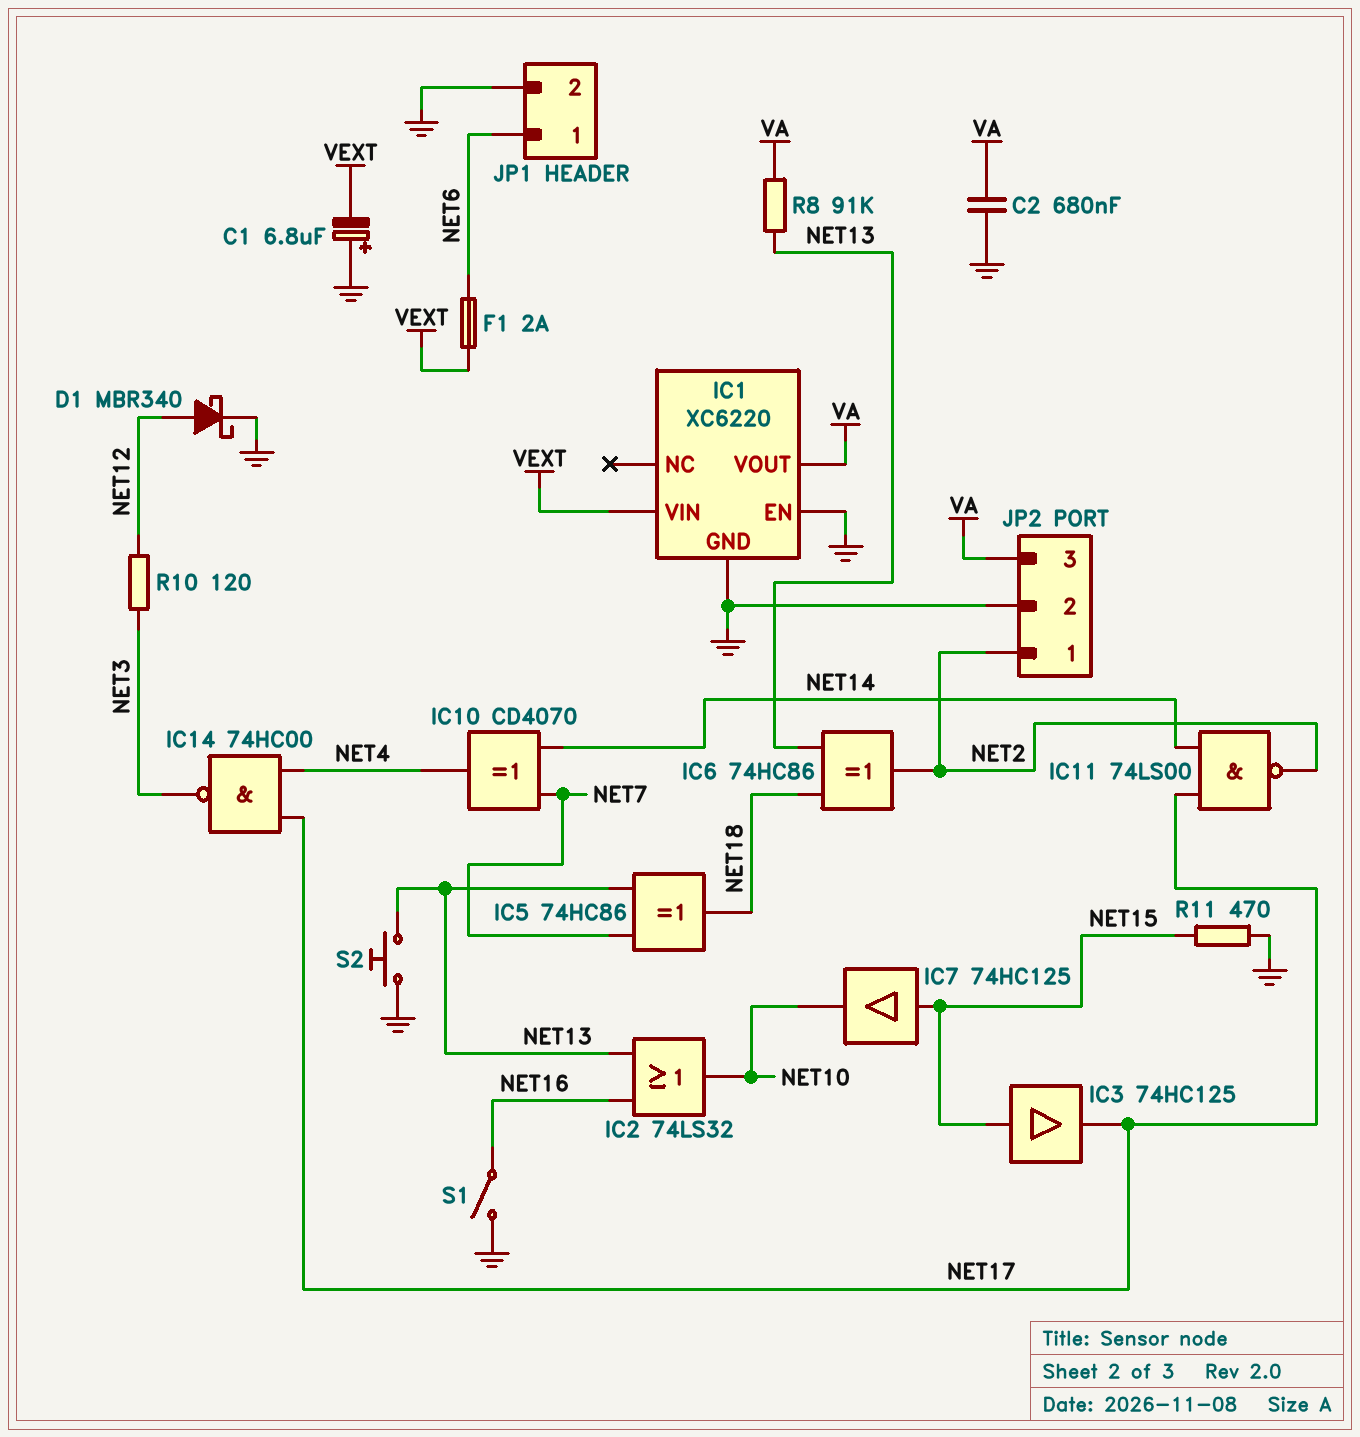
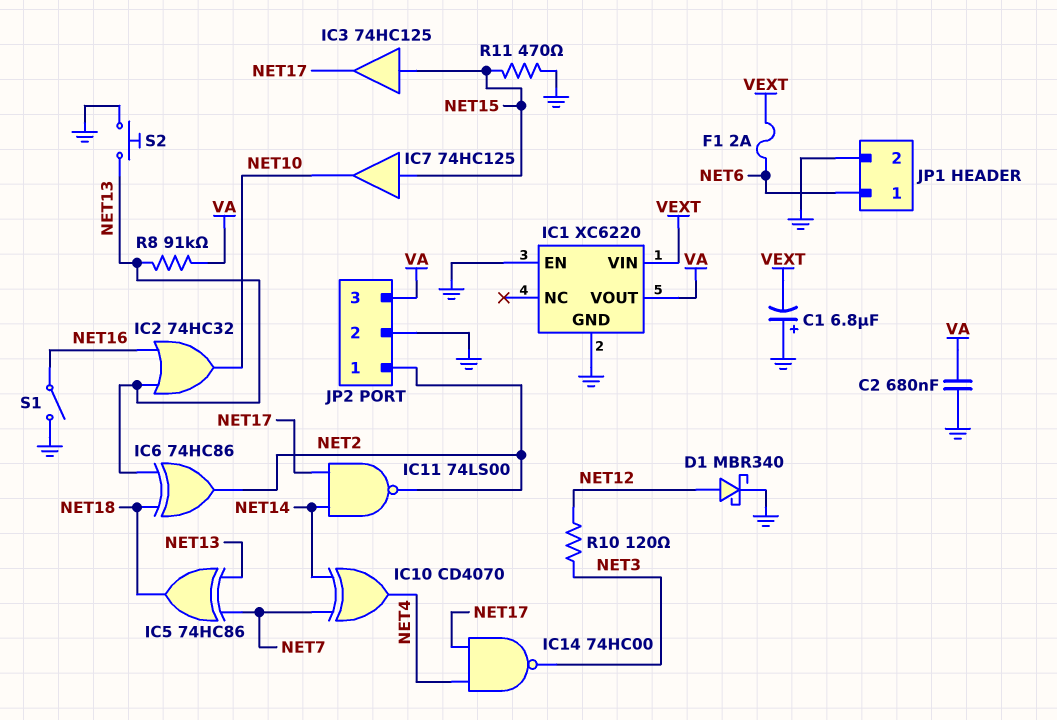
IC2: OR 74LS32 (in NET13, in NET16, out NET10) -> OR 74HC32 (in NET13, in NET16, out NET10)

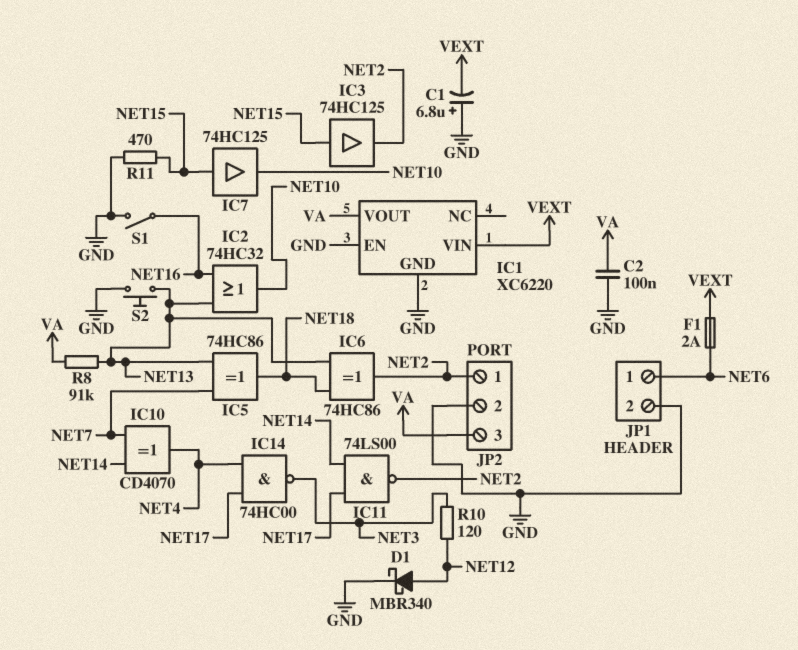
C2: 680nF (GND, VA) -> 100nF (GND, VA)
IC3: buffer 74HC125 (in NET15, out NET17) -> buffer 74HC125 (in NET15, out NET2)

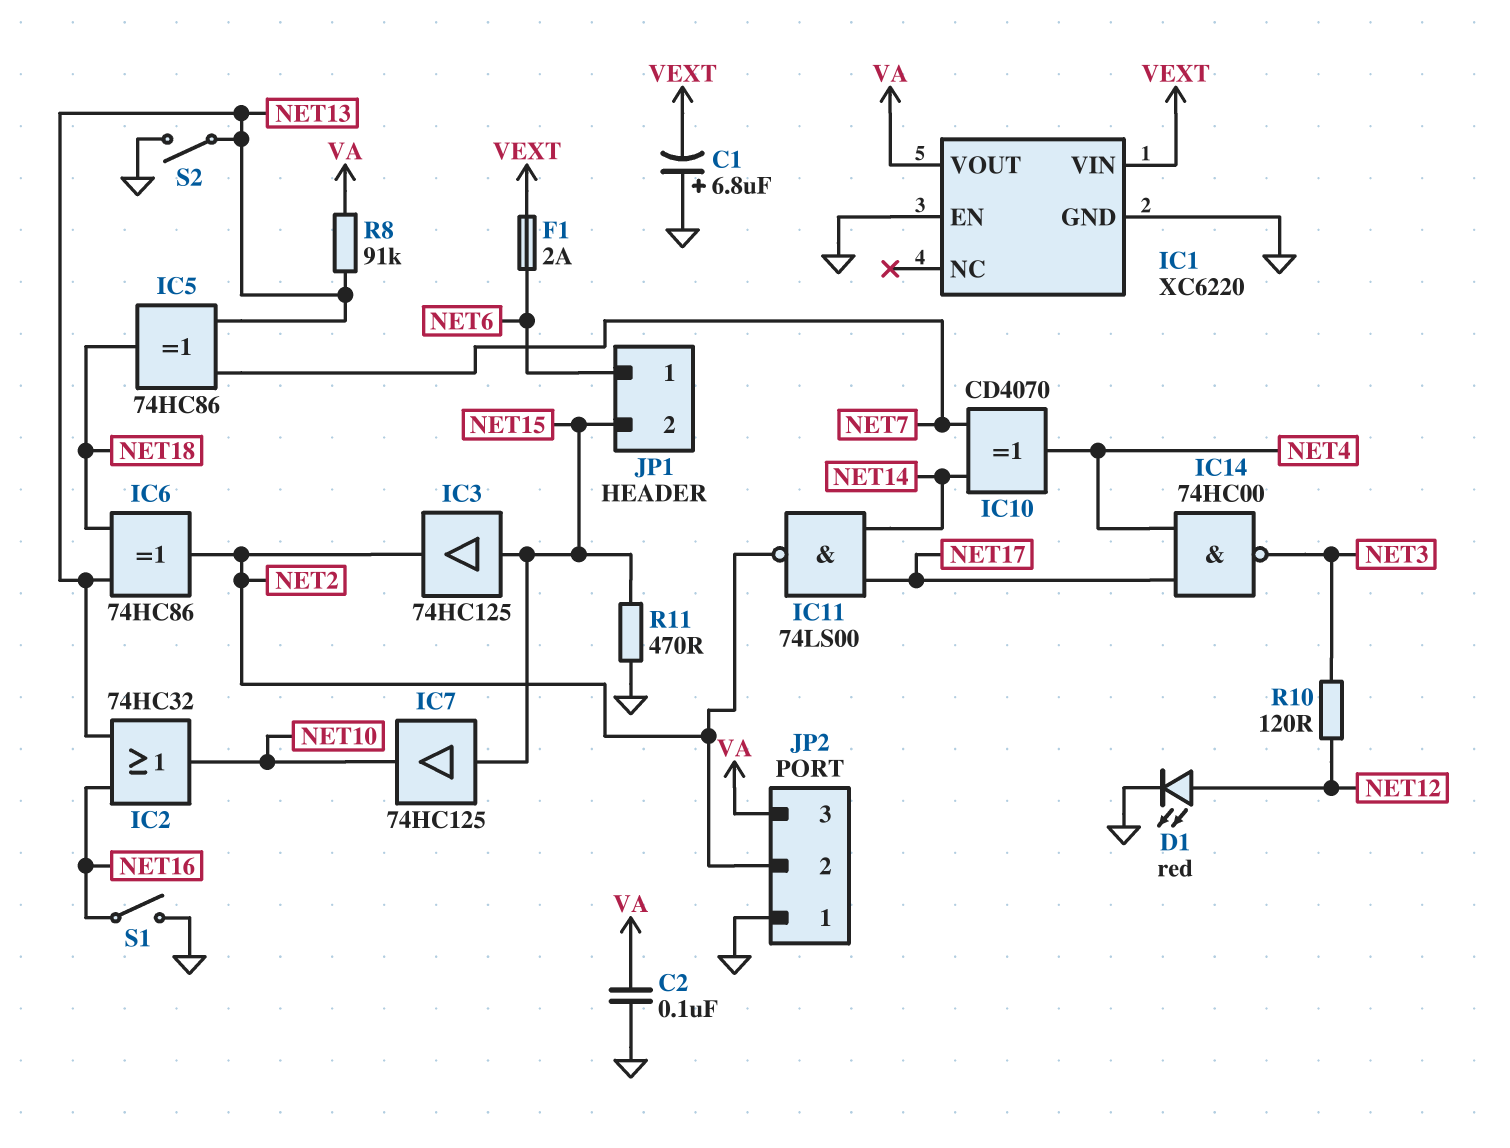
D1: schottky MBR340 (A NET12, K GND) -> LED red (A NET12, K GND)
JP1 pin 2: GND -> NET15
JP2 pin 1: NET2 -> GND
JP2 pin 2: GND -> NET2
S2: button (GND, NET13) -> switch (GND, NET13)

